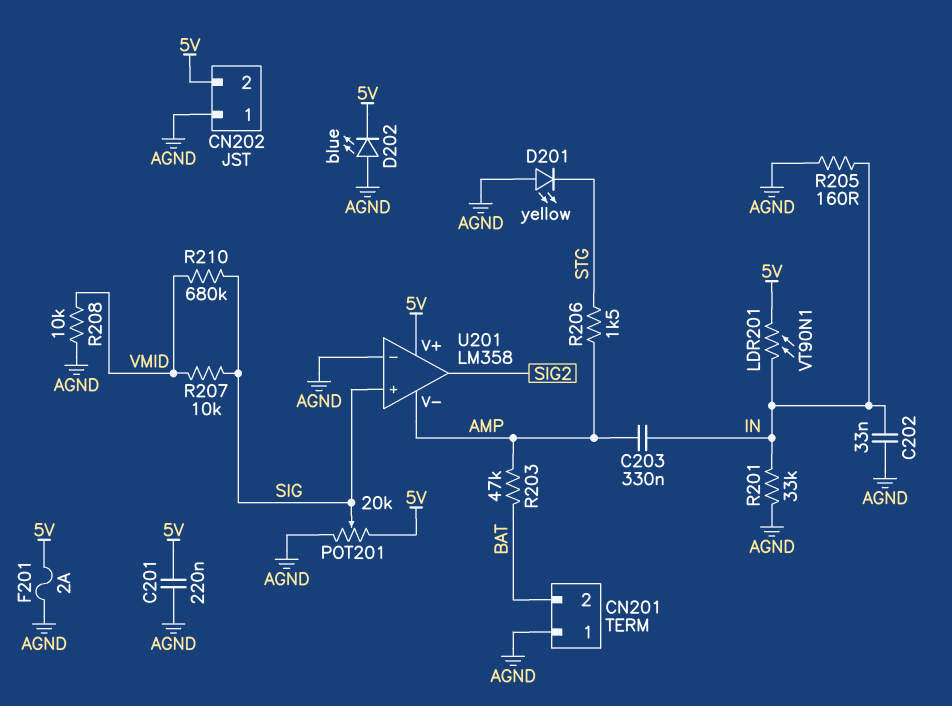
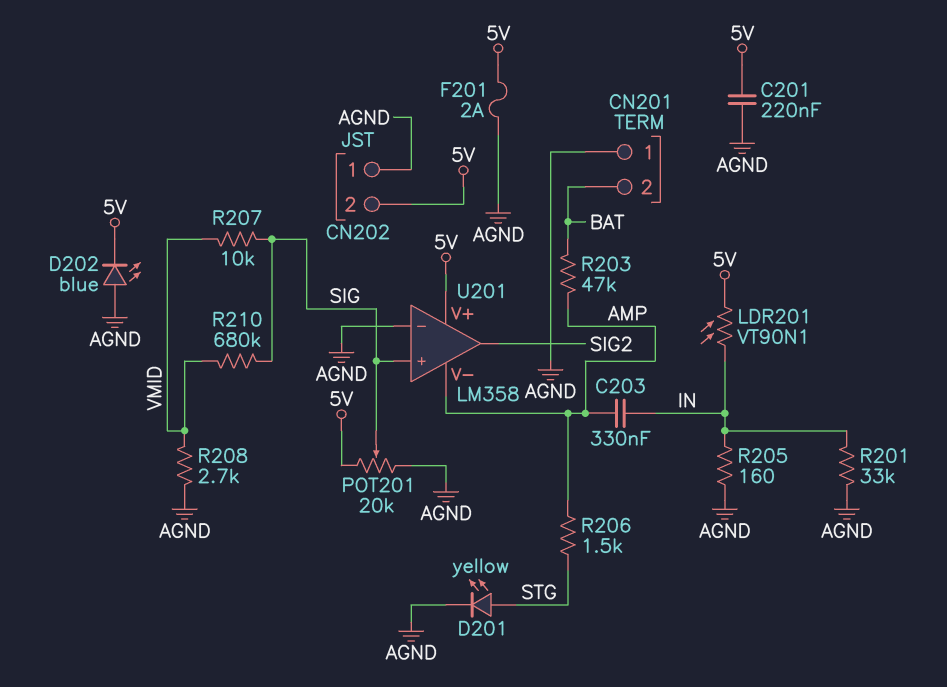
C202: 33nF (AGND, IN) -> none
D201: LED yellow (A AGND, K STG) -> LED yellow (A STG, K AGND)
R208: 10k (AGND, VMID) -> 2.7k (AGND, VMID)

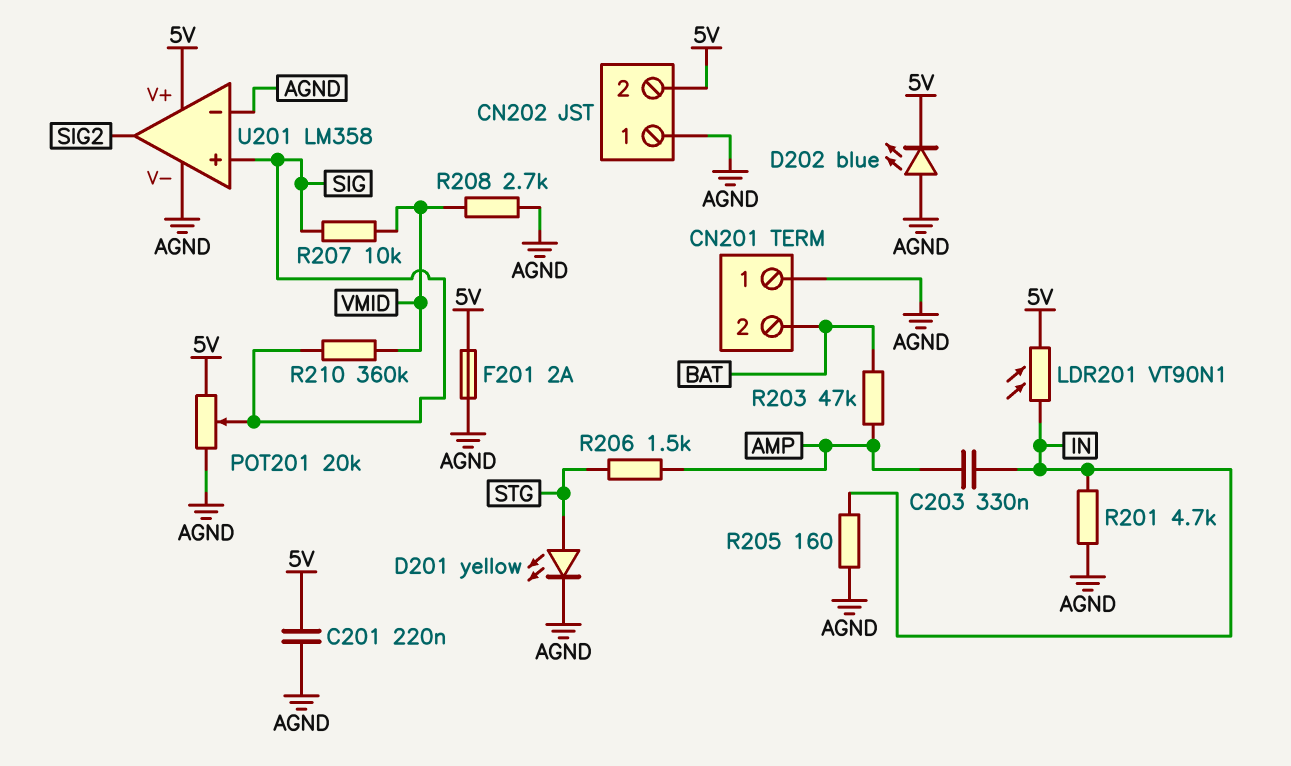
R201: 33k (AGND, IN) -> 4.7k (AGND, IN)
R210: 680k (SIG, VMID) -> 360k (SIG, VMID)
U201 pin V-: AMP -> AGND

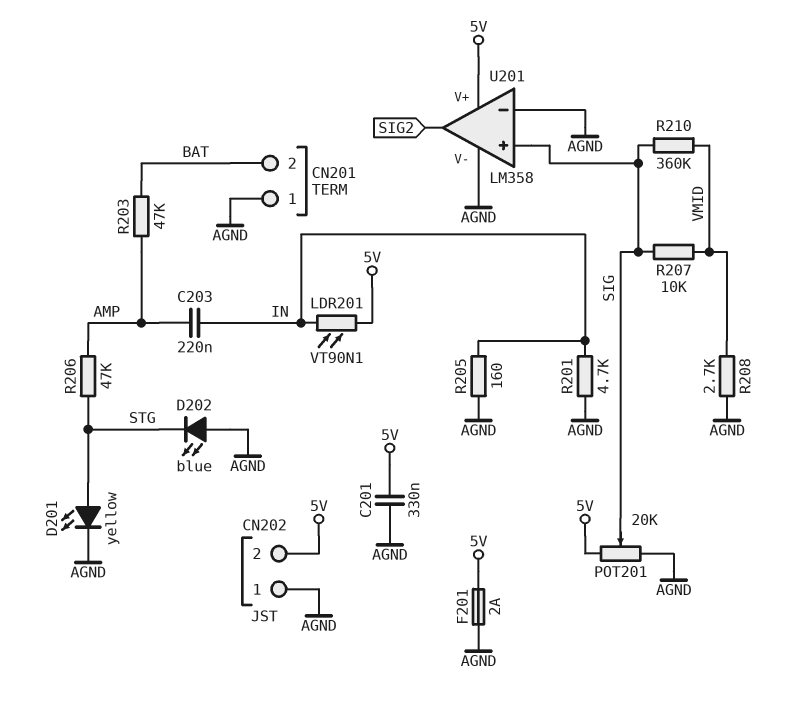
C201: 220nF (5V, AGND) -> 330nF (5V, AGND)
C203: 330nF (AMP, IN) -> 220nF (AMP, IN)
D202: LED blue (A AGND, K 5V) -> LED blue (A AGND, K STG)
R206: 1.5k (AMP, STG) -> 47k (AMP, STG)

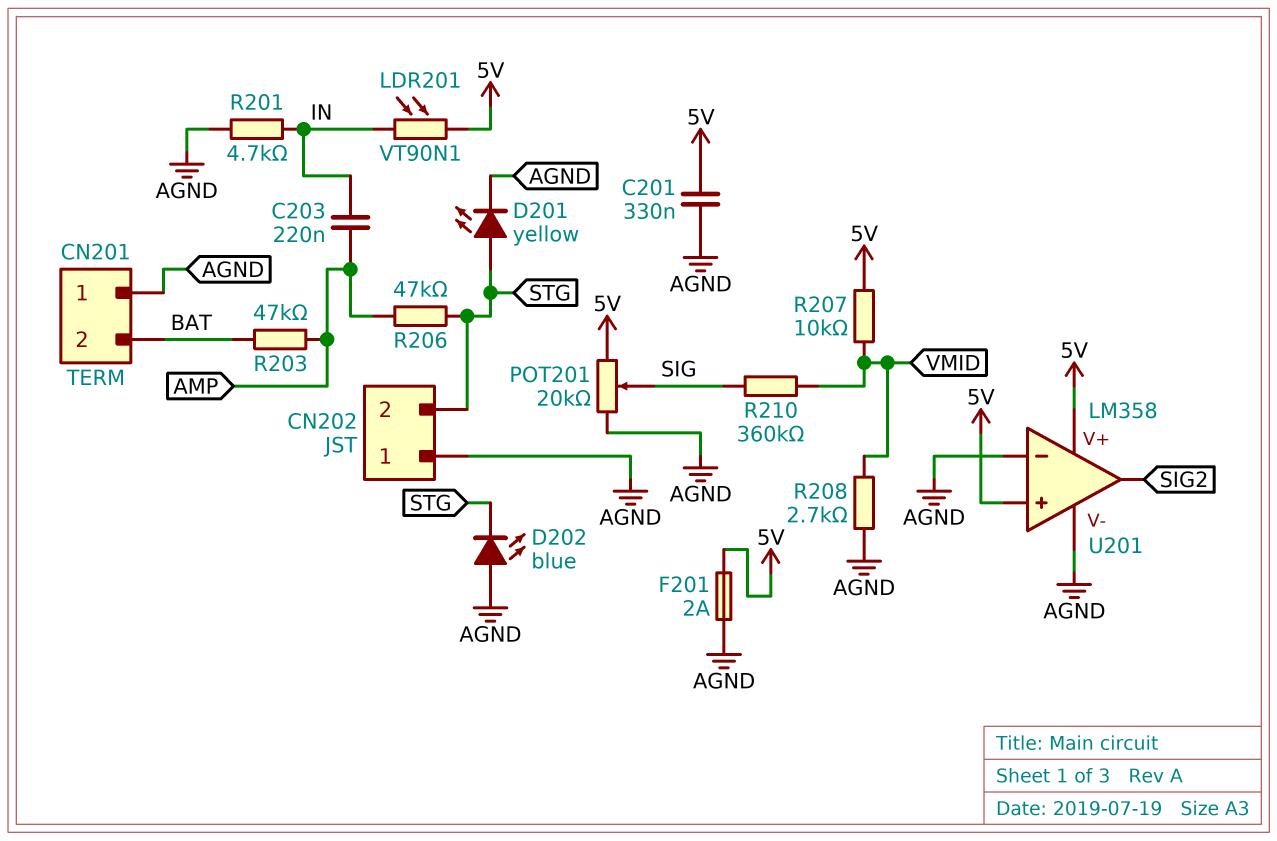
CN202 pin 2: 5V -> STG
R205: 160 (AGND, IN) -> none
R207: 10k (SIG, VMID) -> 10k (5V, VMID)
U201 pin in+: SIG -> 5V

